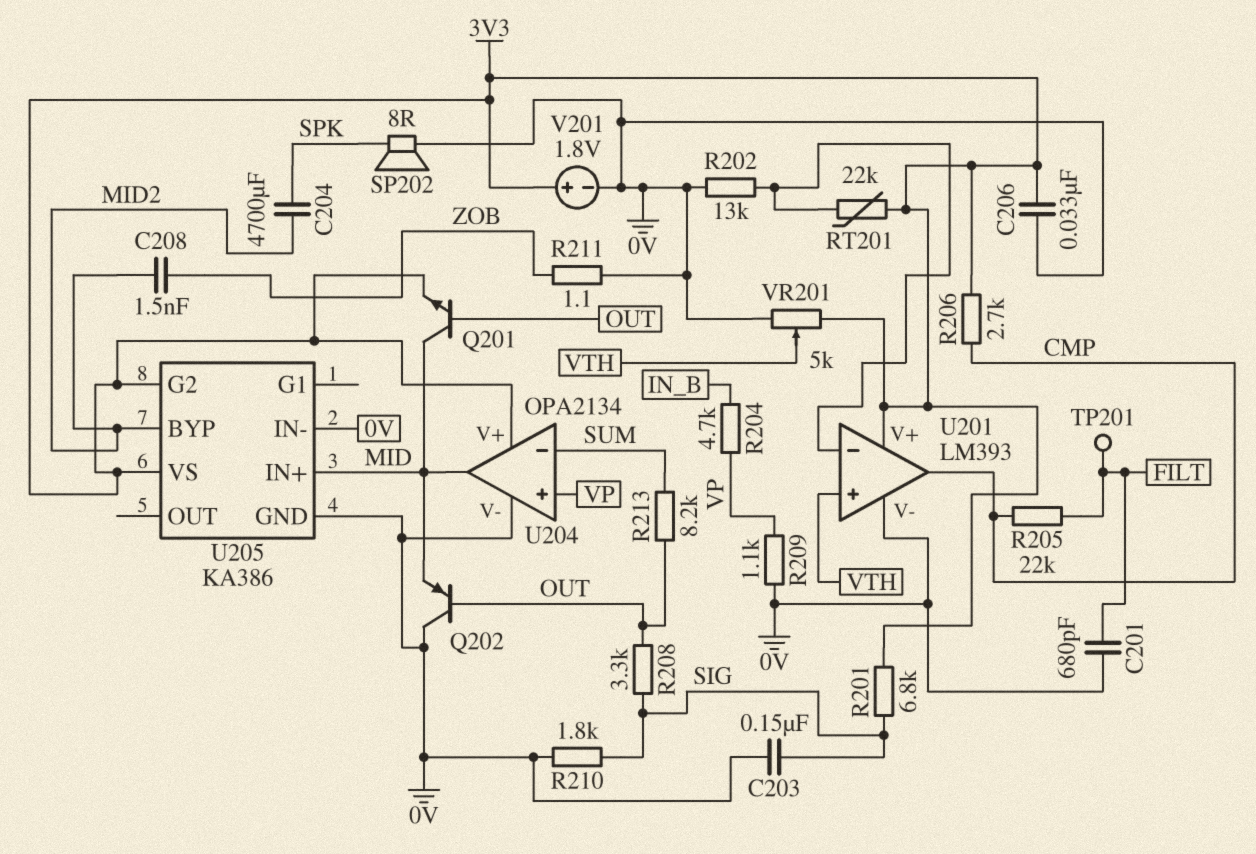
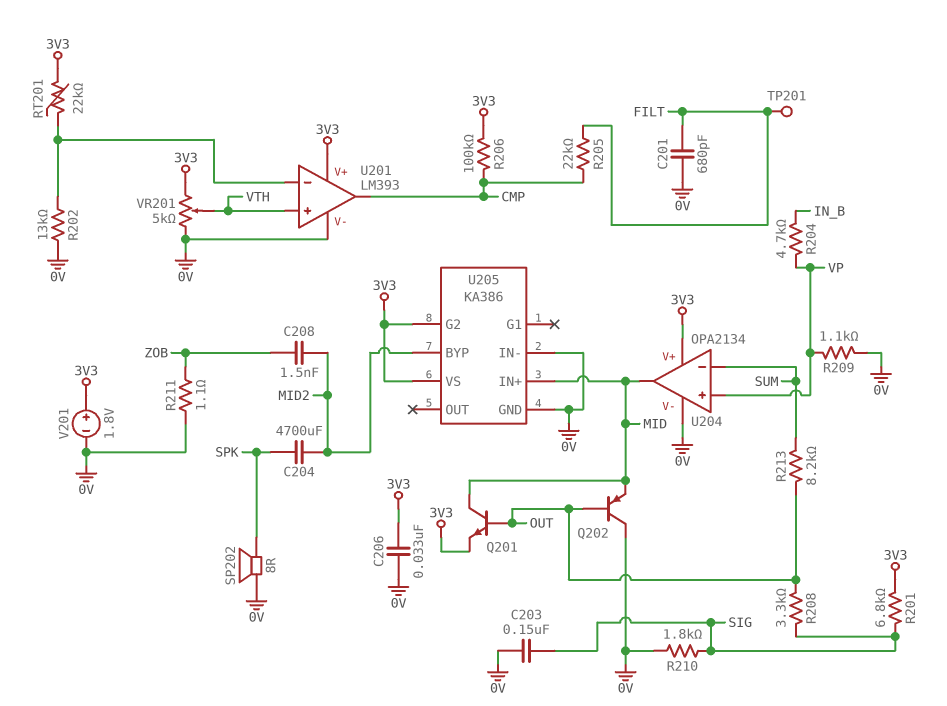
R206: 2.7k (3V3, CMP) -> 100k (3V3, CMP)

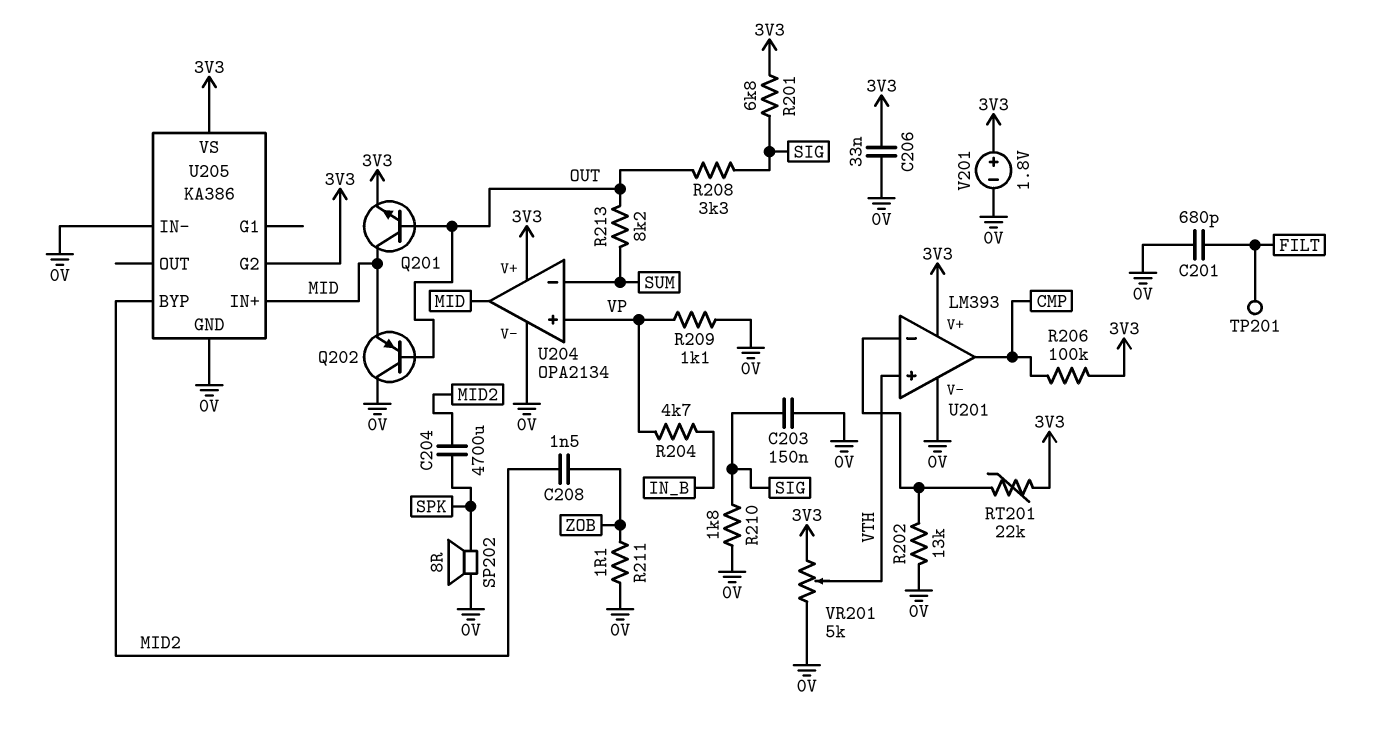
R205: 22k (CMP, FILT) -> none

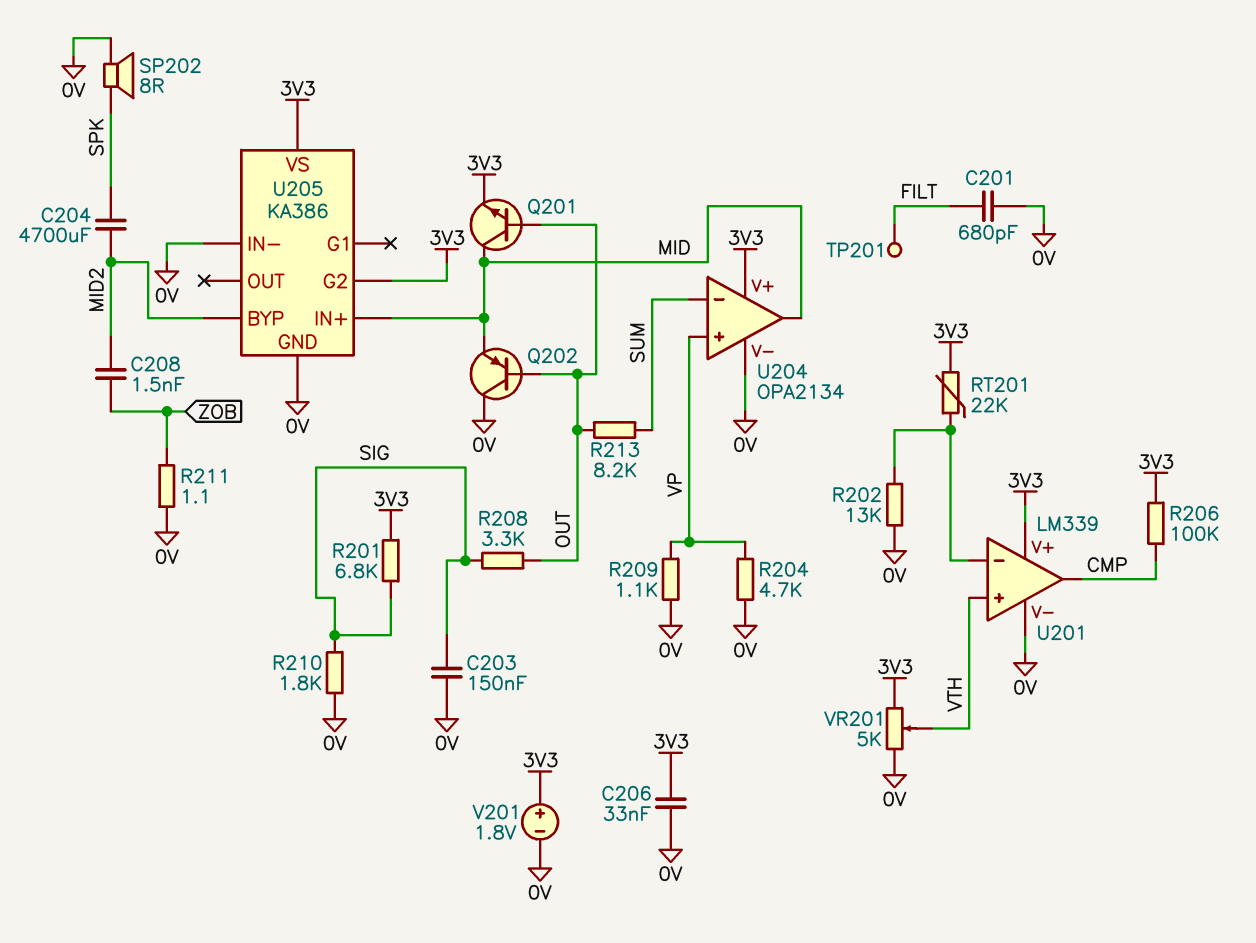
R204: 4.7k (IN_B, VP) -> 4.7k (0V, VP)
U201: LM393 -> LM339

